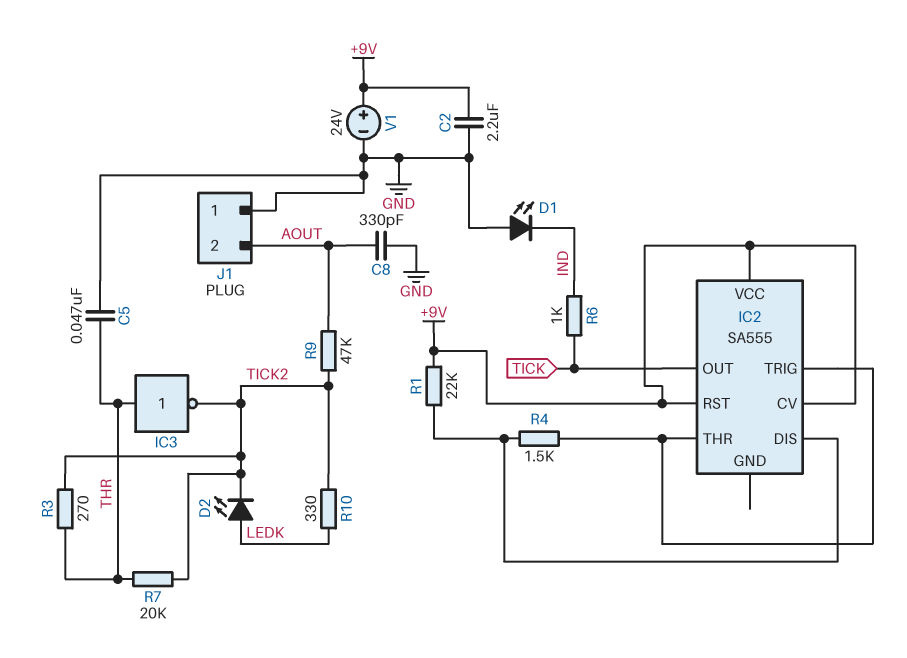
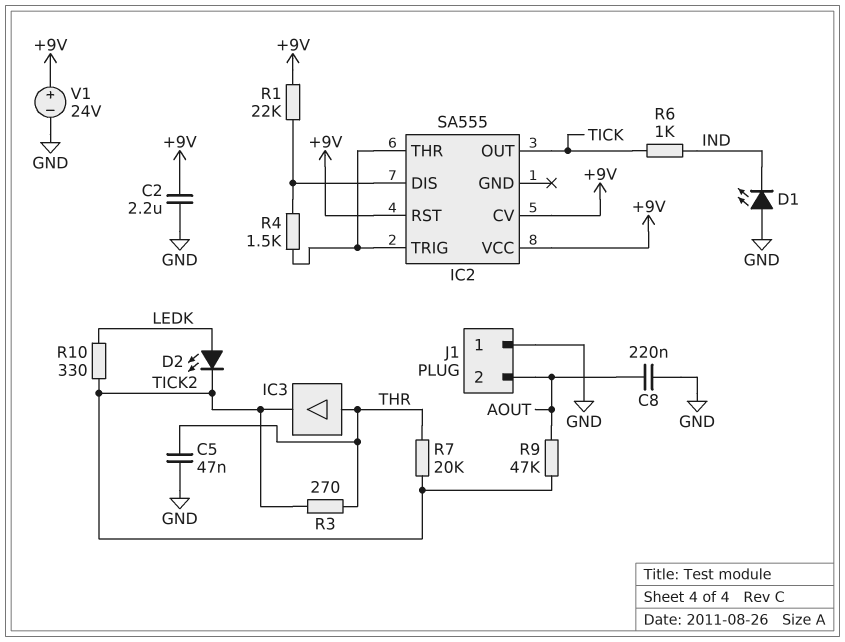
C8: 330pF (AOUT, GND) -> 220nF (AOUT, GND)
IC3: NOT (in THR, out TICK2) -> buffer (in THR, out TICK2)

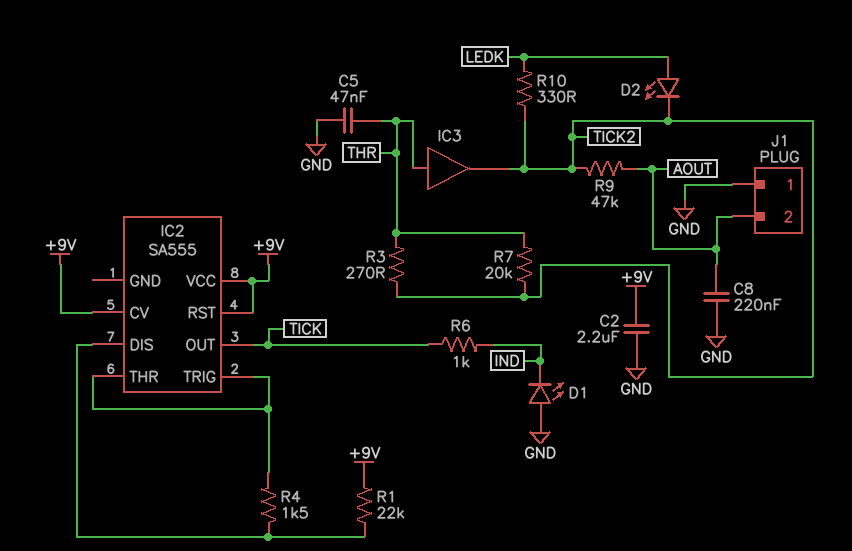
V1: 24V (plus +9V, minus GND) -> none

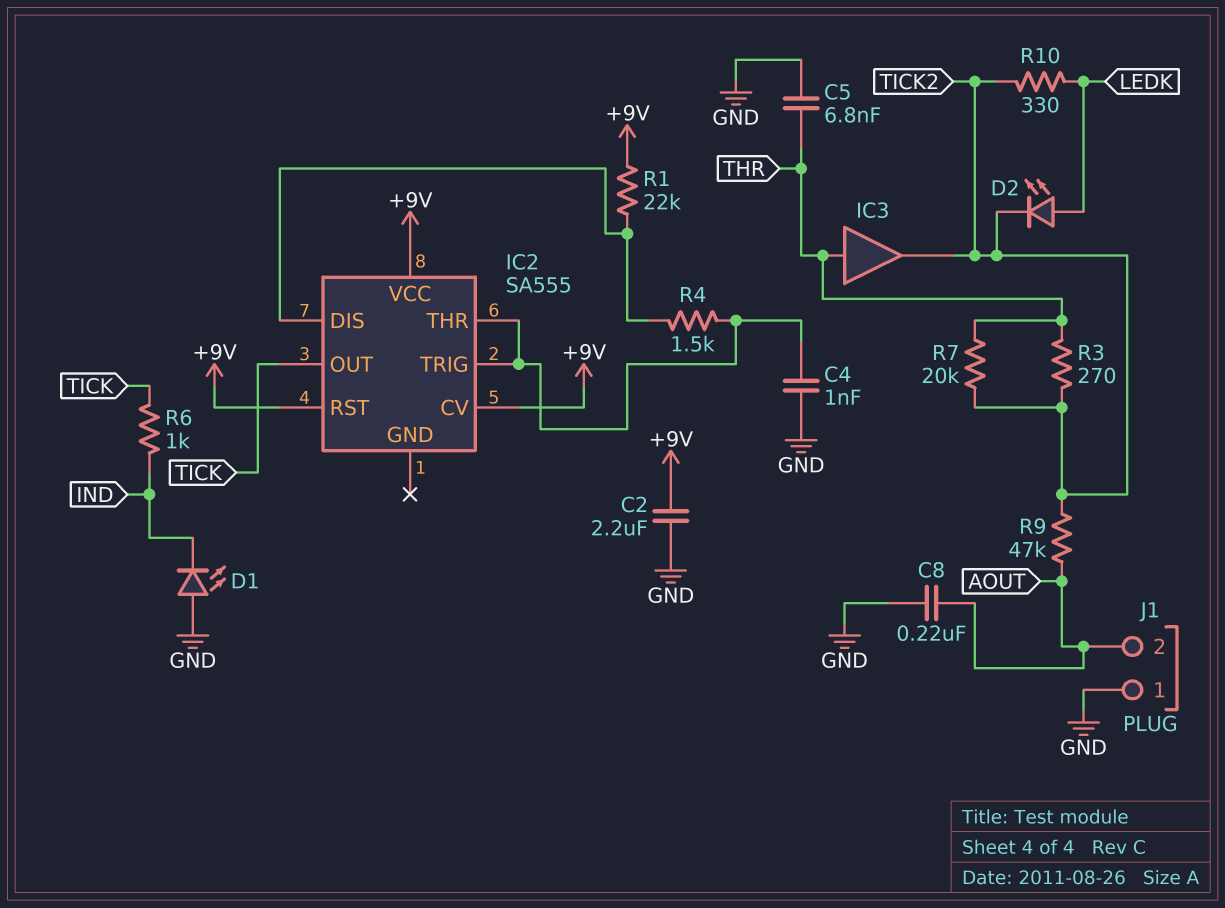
C4: none -> 1nF (GND, IC2/THR)
C5: 47nF (GND, THR) -> 6.8nF (GND, THR)

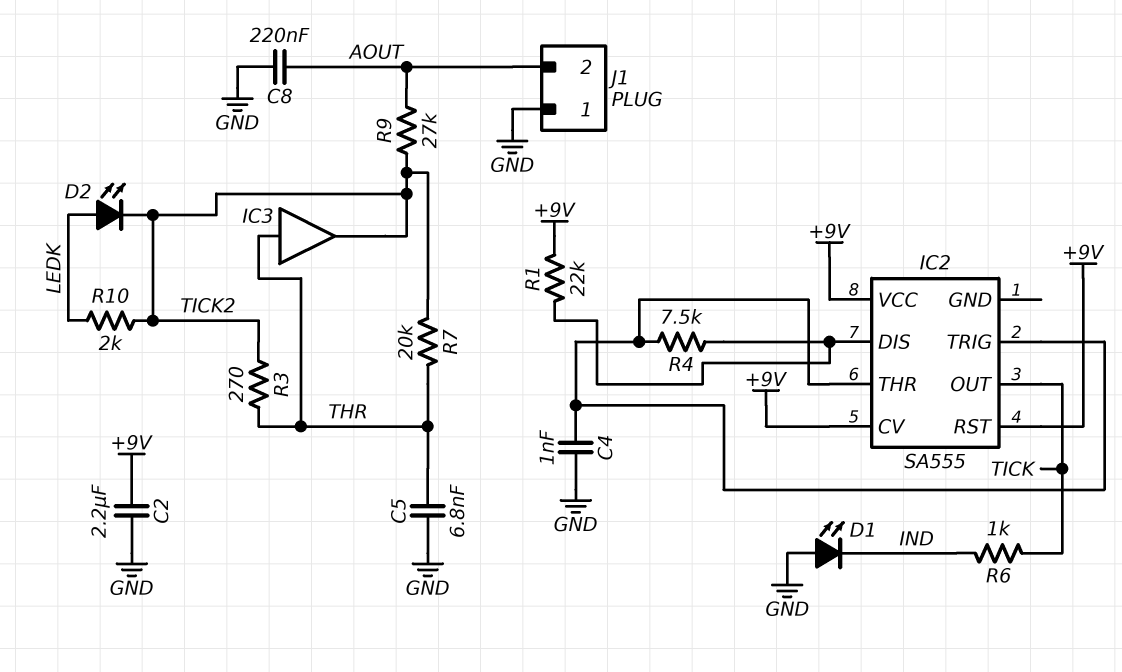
R4: 1.5k (IC2/DIS, IC2/THR) -> 7.5k (IC2/DIS, IC2/THR)
R9: 47k (AOUT, TICK2) -> 27k (AOUT, TICK2)
R10: 330 (LEDK, TICK2) -> 2k (LEDK, TICK2)

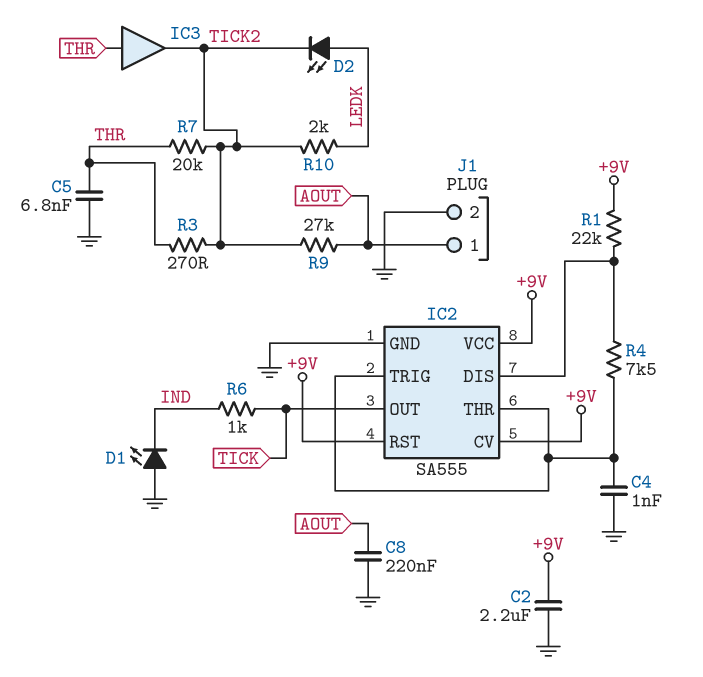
IC2 pin GND: none -> GND
J1 pin 1: GND -> AOUT
J1 pin 2: AOUT -> GND

